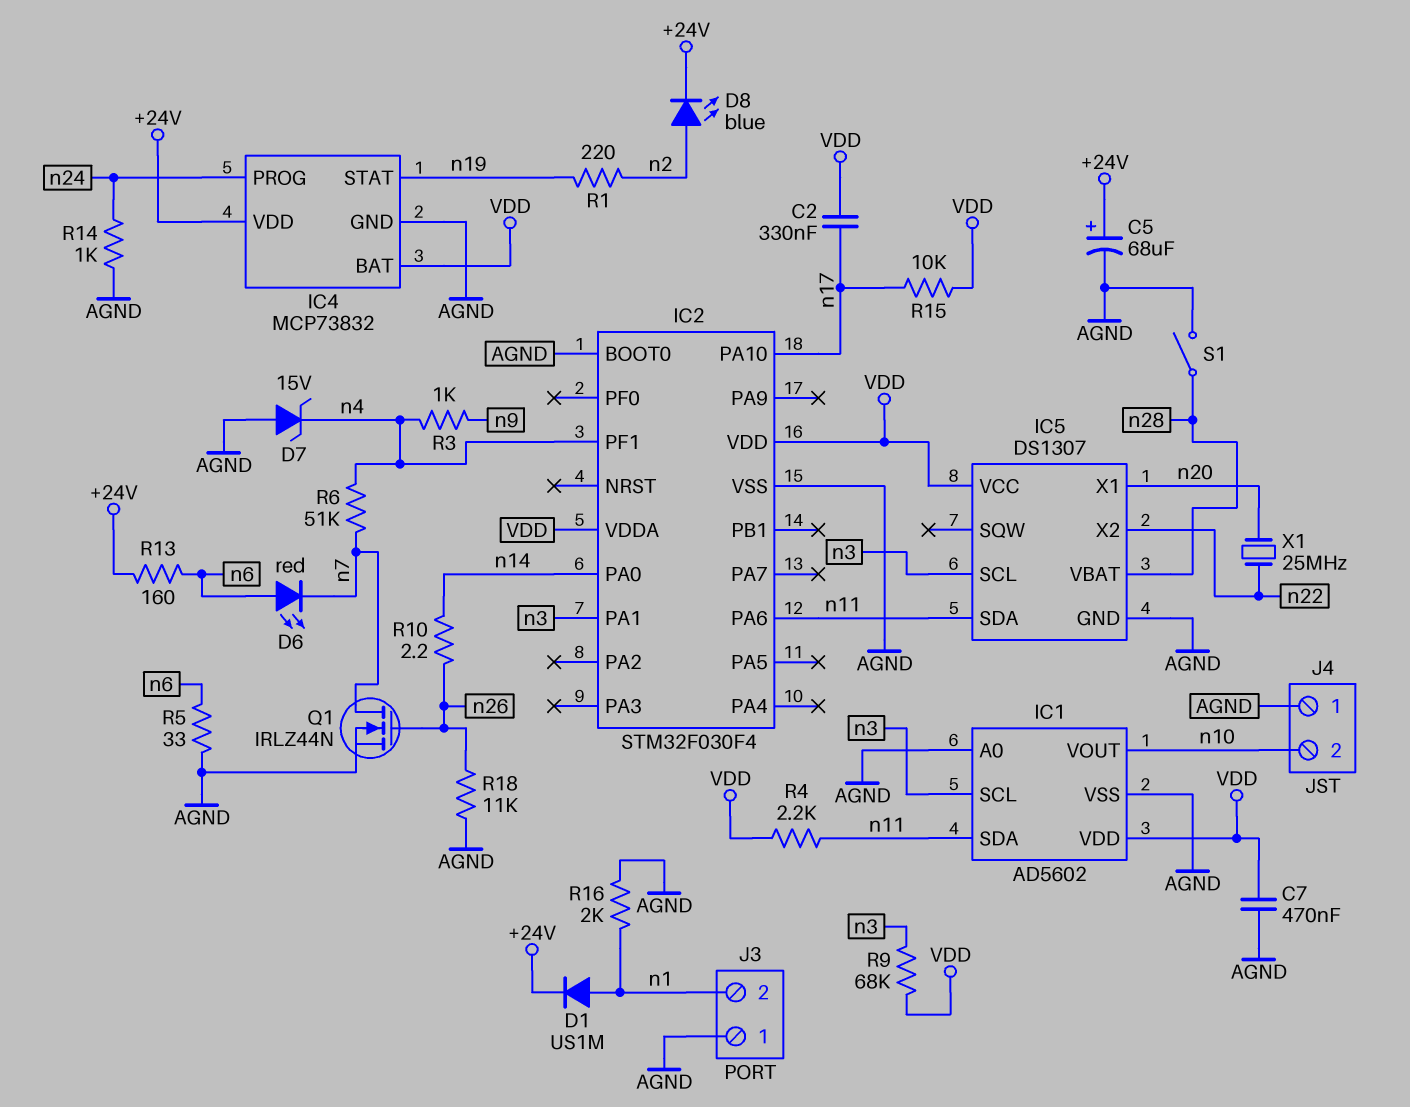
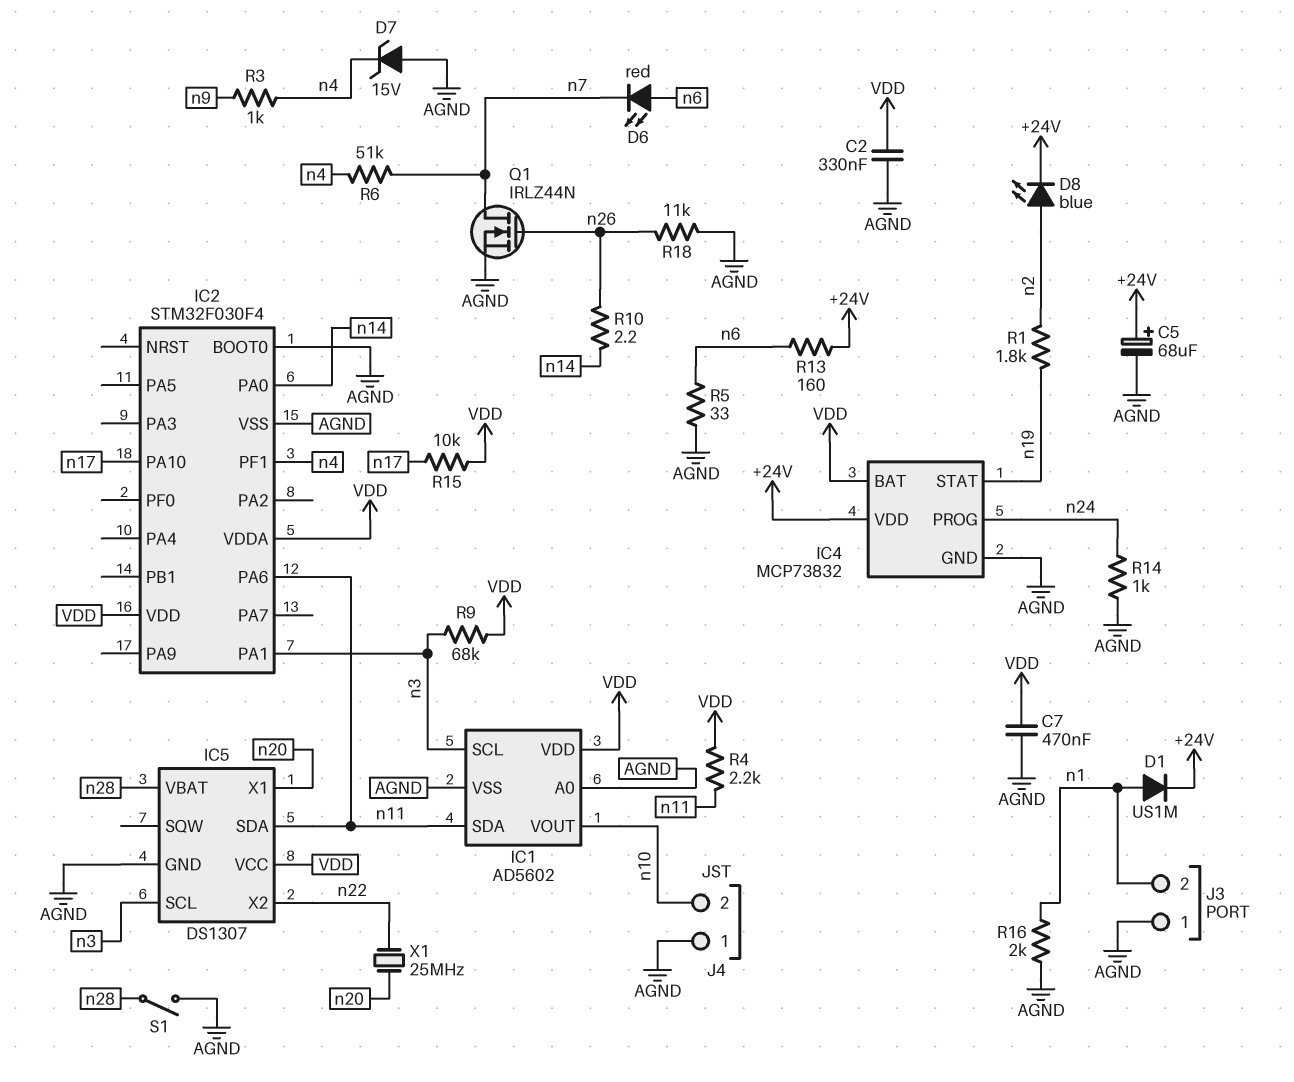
C2: 330nF (VDD, n17) -> 330nF (AGND, VDD)
R1: 220 (n2, n19) -> 1.8k (n2, n19)

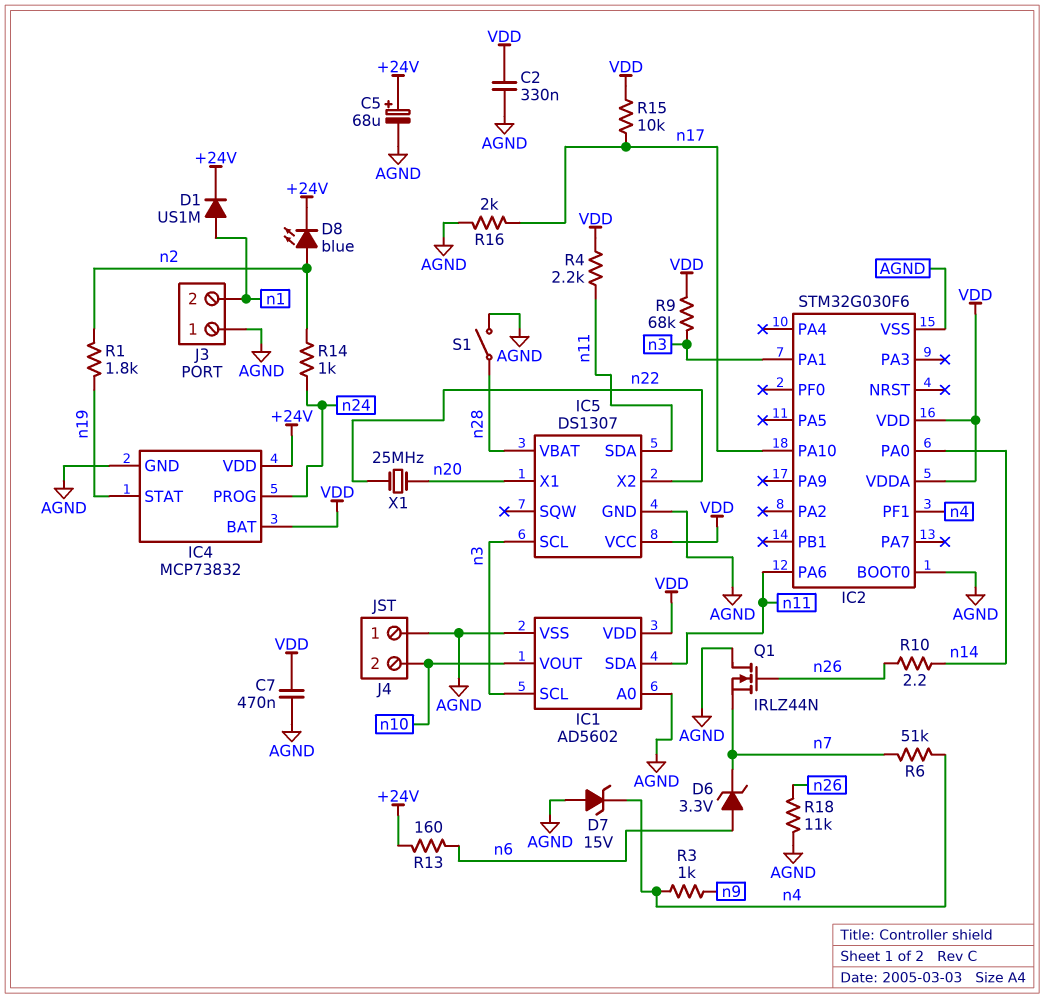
D6: LED red (A n6, K n7) -> zener 3.3V (A n6, K n7)
IC2: STM32F030F4 -> STM32G030F6
Q1: NMOS IRLZ44N (G n26, D n7, S AGND) -> NMOS IRLZ44N (G n26, D AGND, S n7)
R5: 33 (AGND, n6) -> none
R14: 1k (AGND, n24) -> 1k (n2, n24)
R16: 2k (AGND, n1) -> 2k (AGND, n17)

